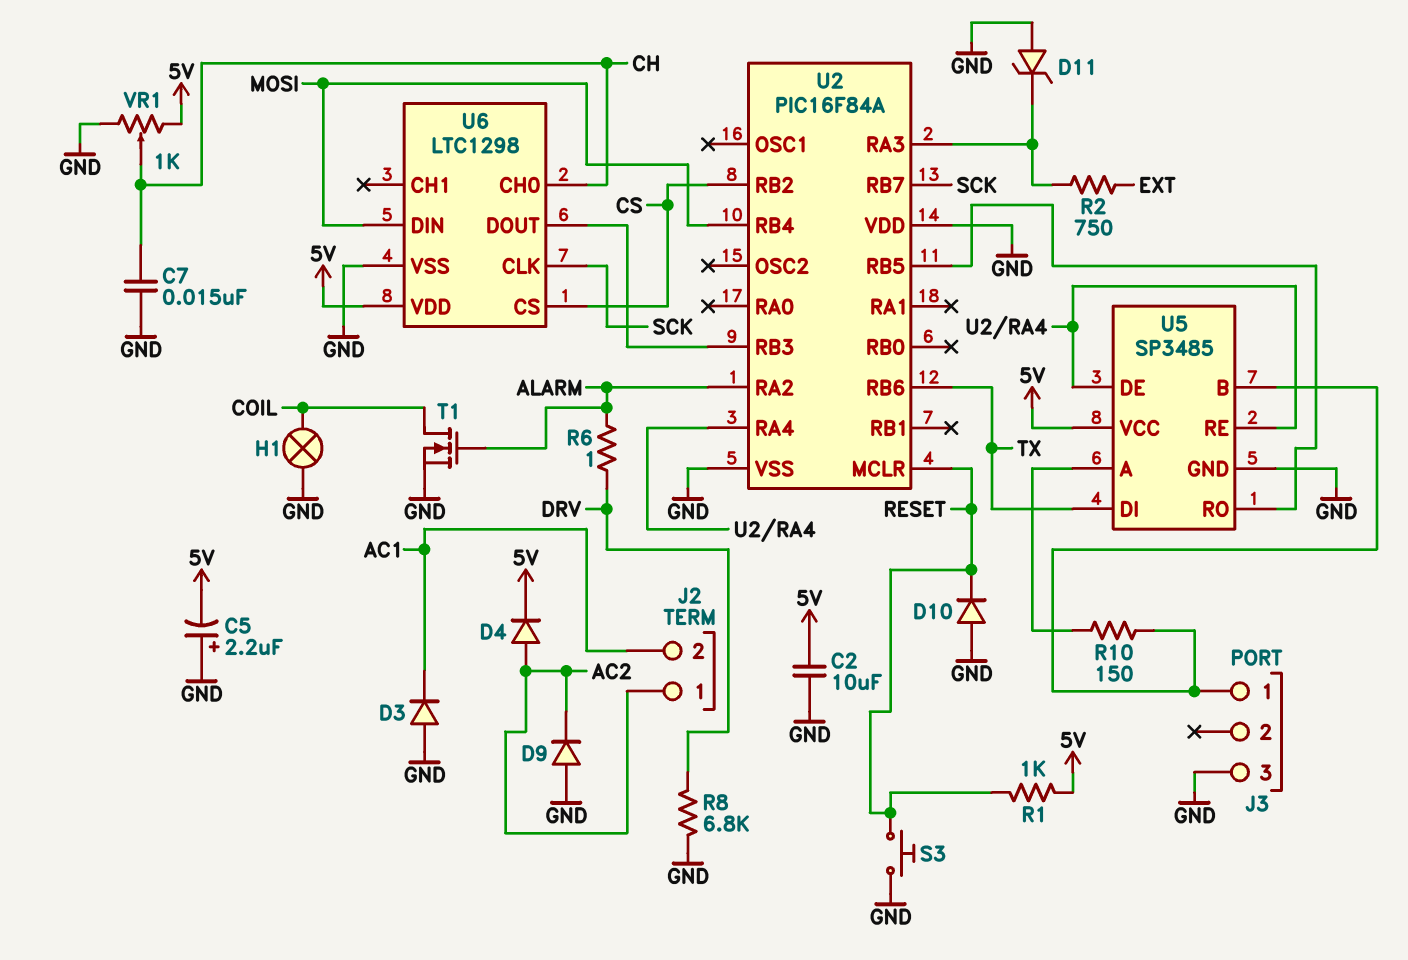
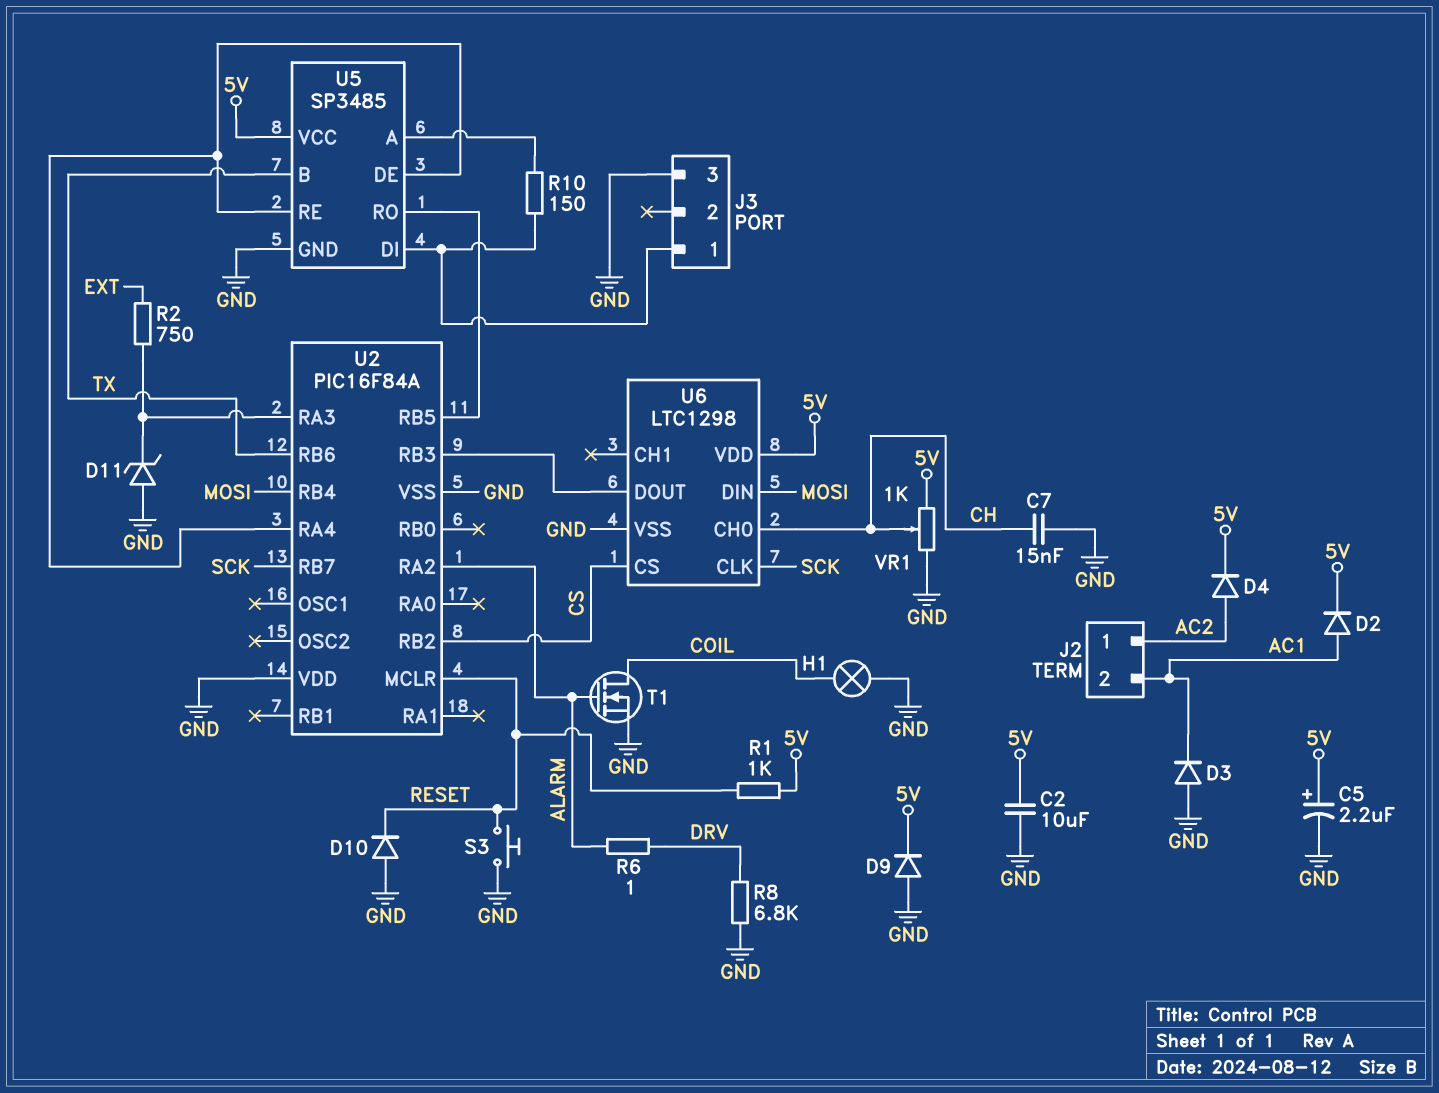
C5: 2.2uF (plus GND, minus 5V) -> 2.2uF (plus 5V, minus GND)
D2: none -> diode (A AC1, K 5V)
D9: diode (A GND, K AC2) -> diode (A GND, K 5V)
U5 pin B: J3/1 -> TX
U5 pin DI: TX -> J3/1

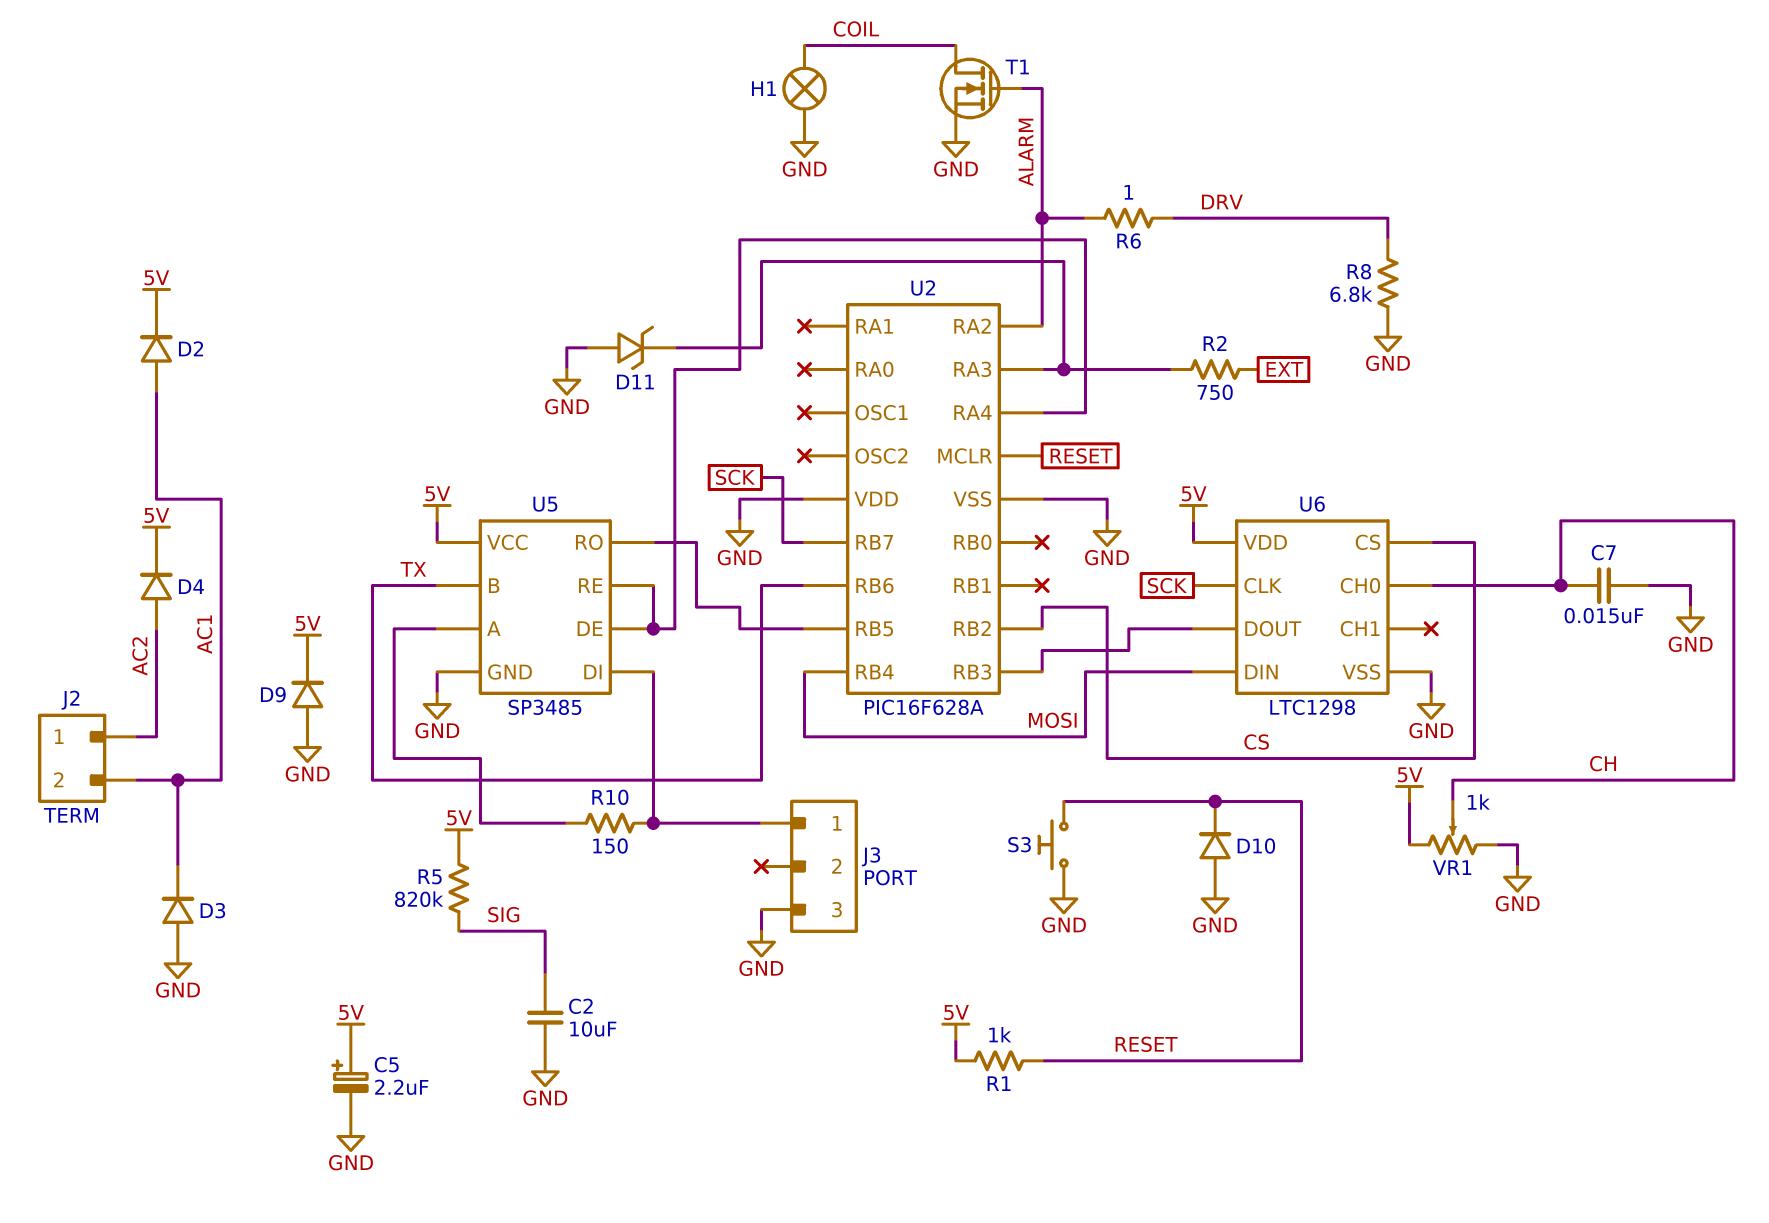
C2: 10uF (5V, GND) -> 10uF (GND, SIG)
R5: none -> 820k (5V, SIG)
U2: PIC16F84A -> PIC16F628A

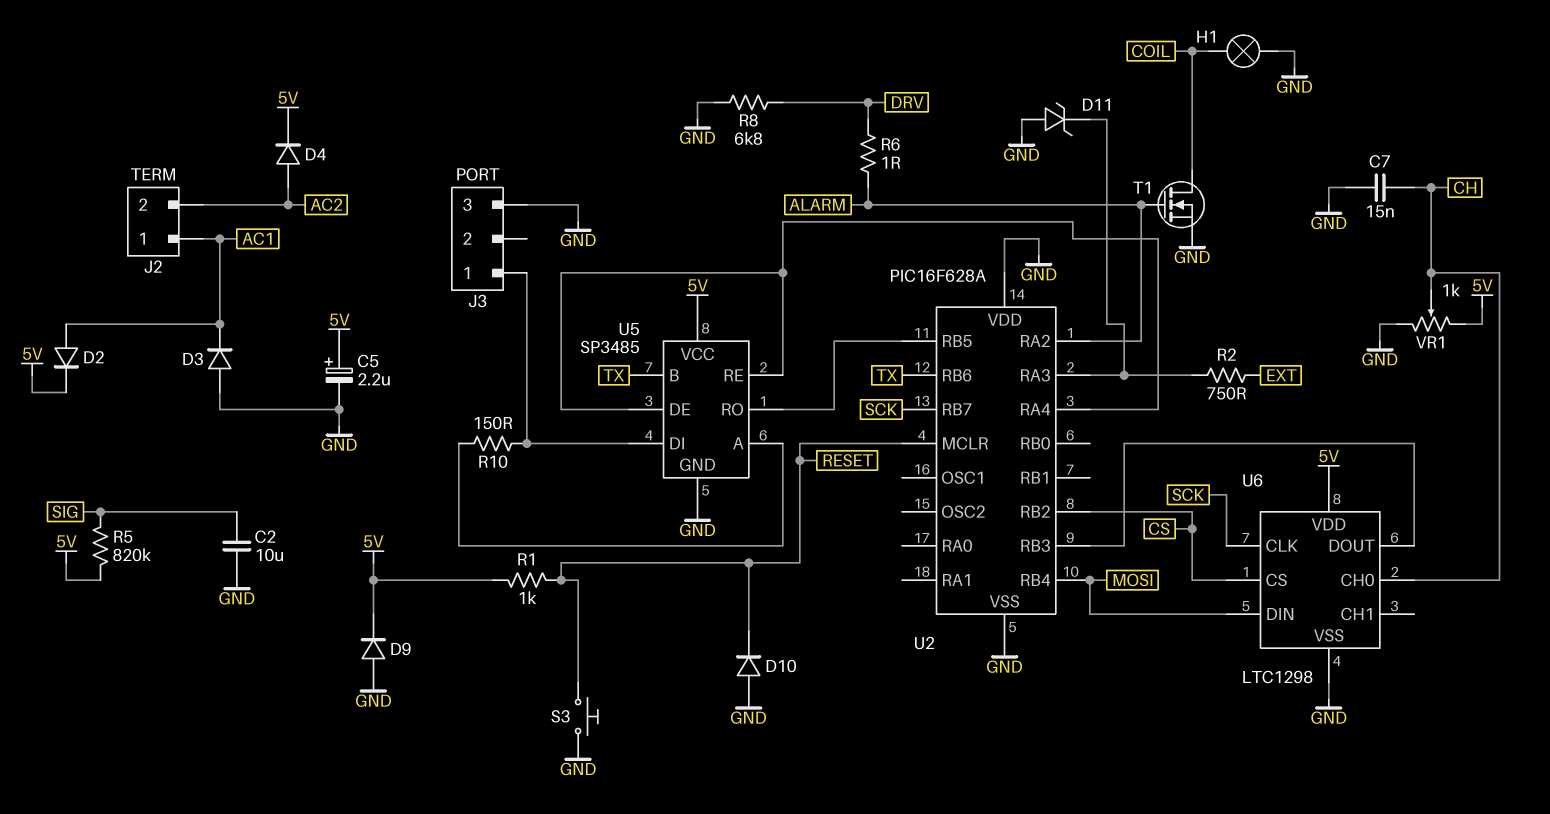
J2 pin 1: AC2 -> AC1
J2 pin 2: AC1 -> AC2

